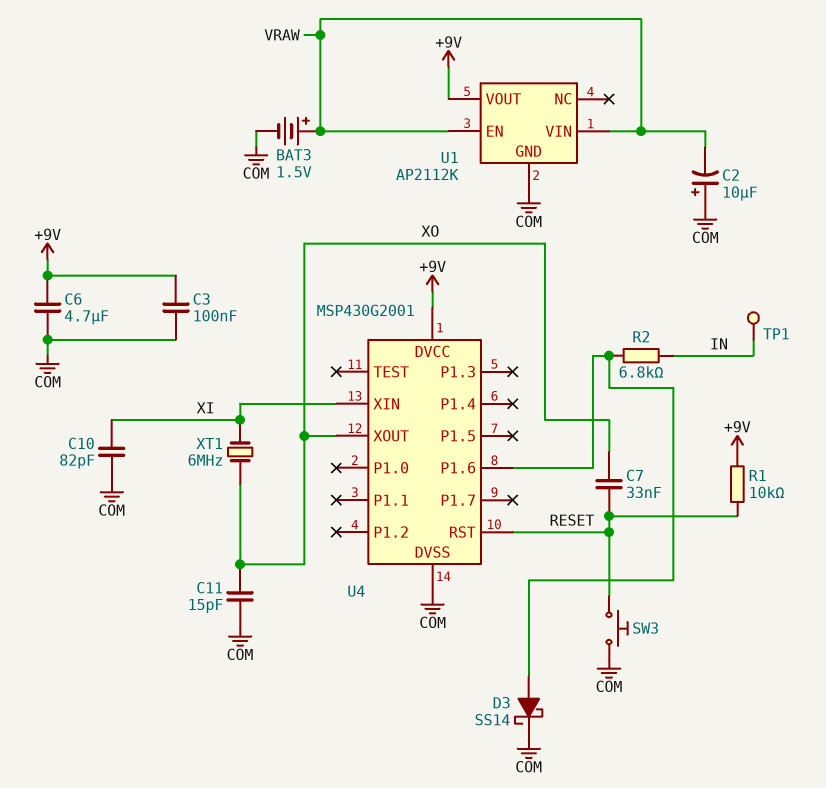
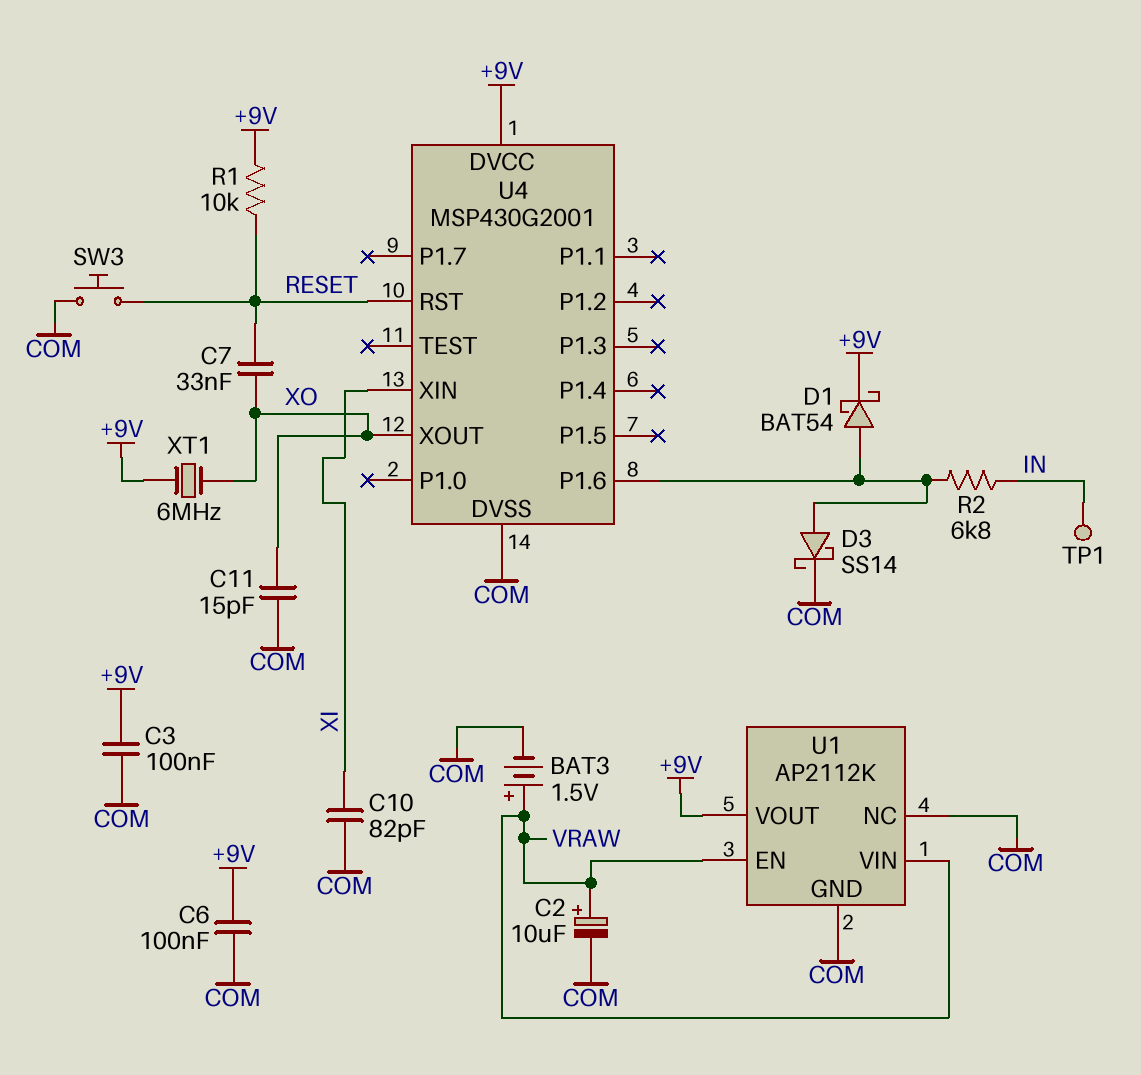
C2: 10uF (plus COM, minus VRAW) -> 10uF (plus VRAW, minus COM)
C6: 4.7uF (+9V, COM) -> 100nF (+9V, COM)
D1: none -> schottky BAT54 (A U4/P1.6, K +9V)
U1 pin NC: none -> COM
XT1: 6MHz (XI, XO) -> 6MHz (+9V, XO)

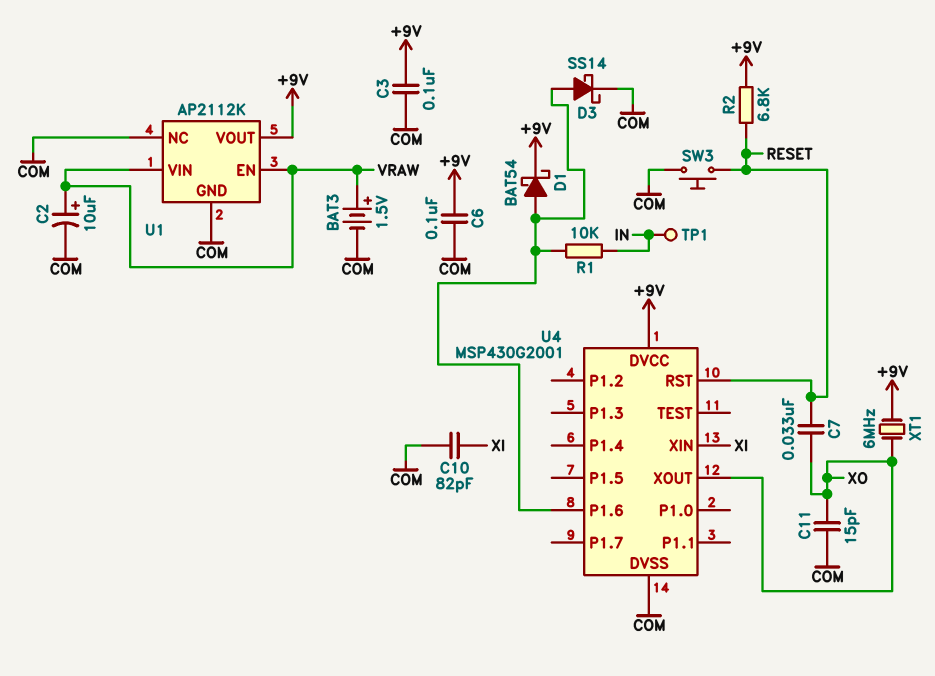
R1: 10k (+9V, RESET) -> 10k (IN, U4/P1.6)
R2: 6.8k (IN, U4/P1.6) -> 6.8k (+9V, RESET)

